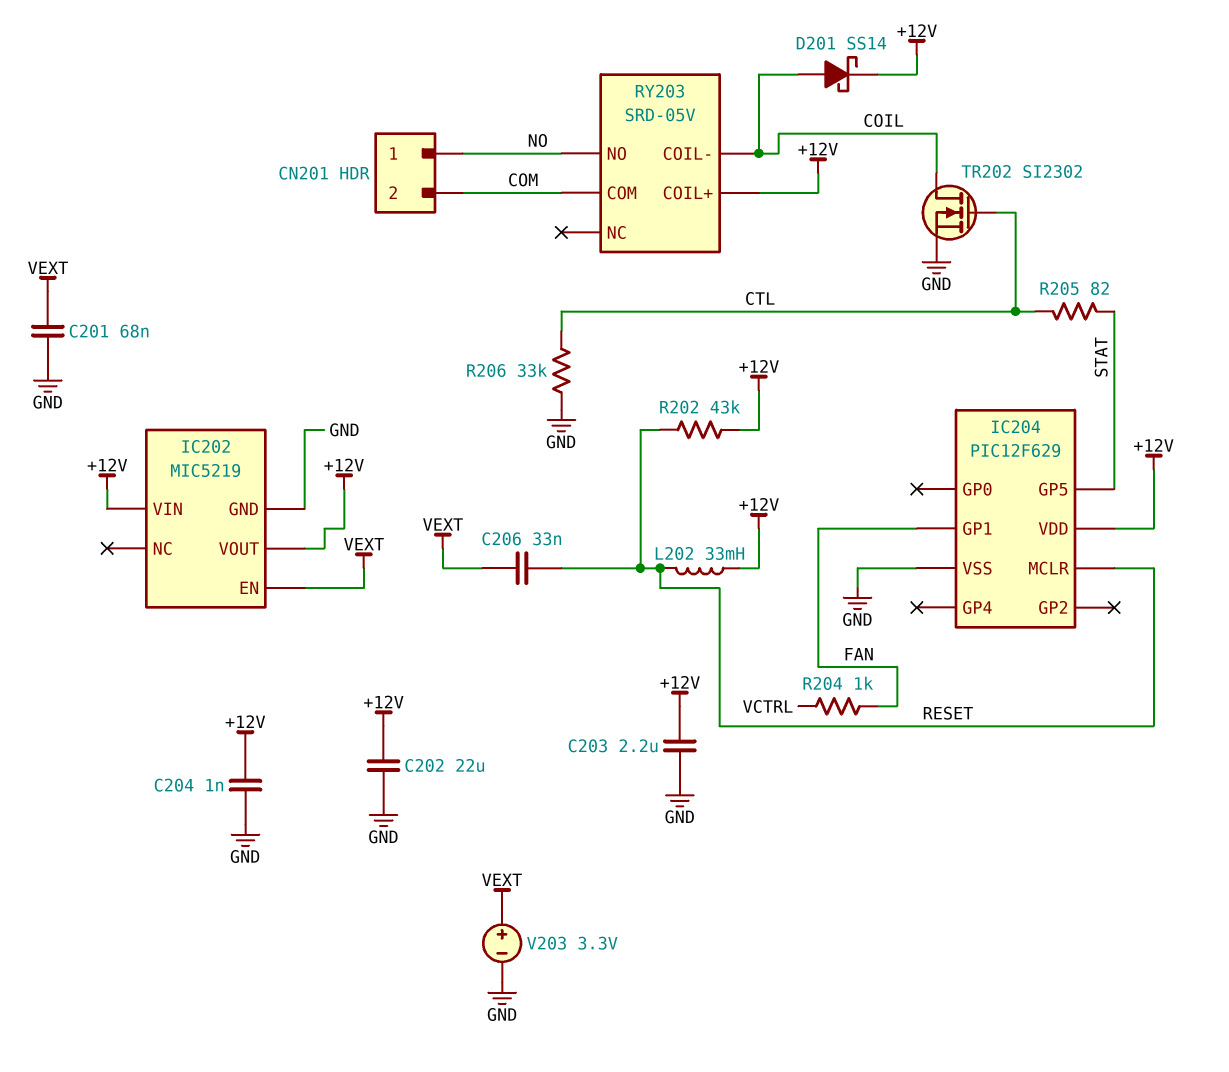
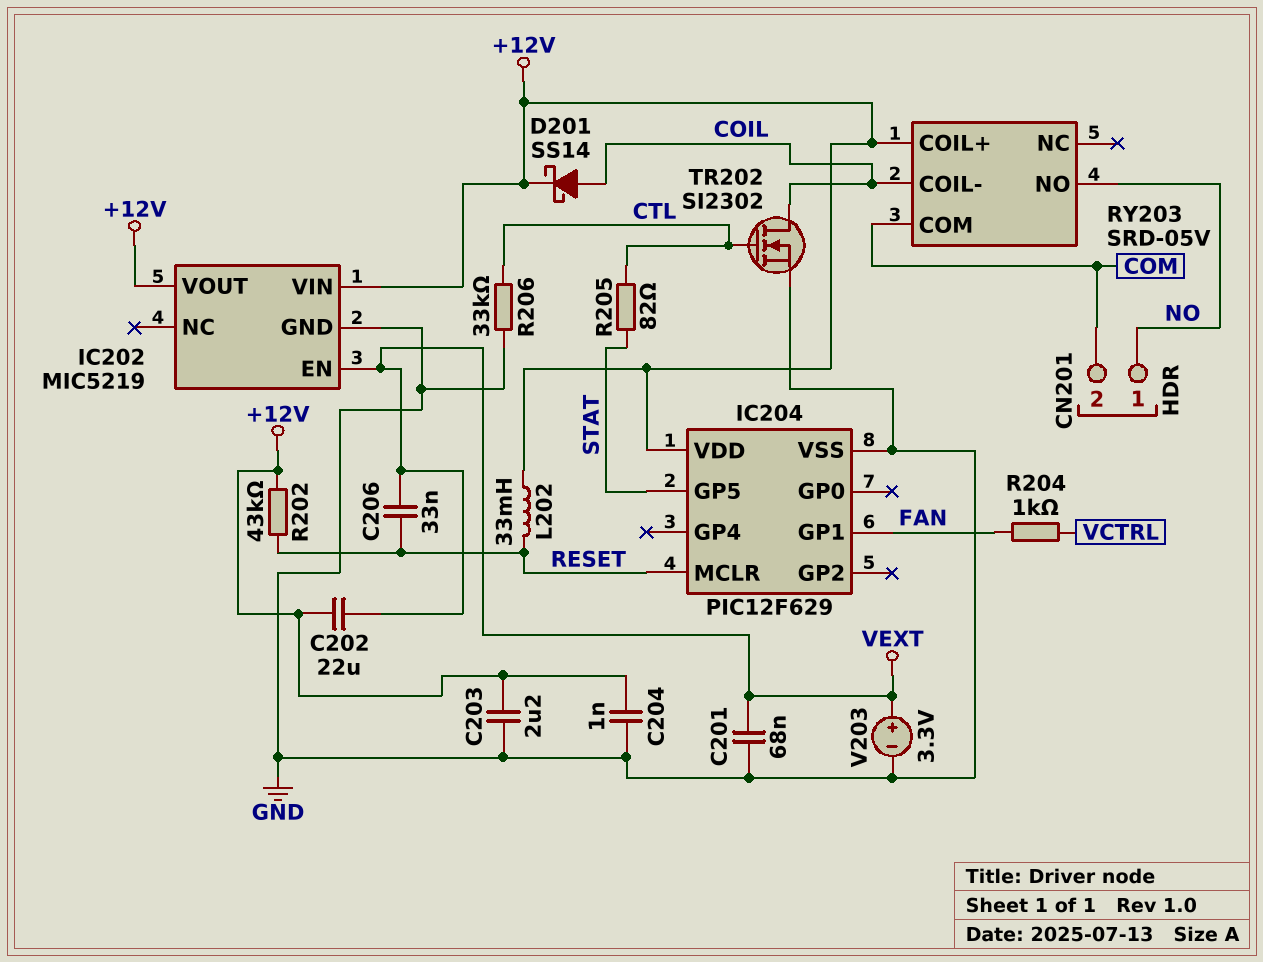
C202: 22uF (+12V, GND) -> 22uF (+12V, VEXT)

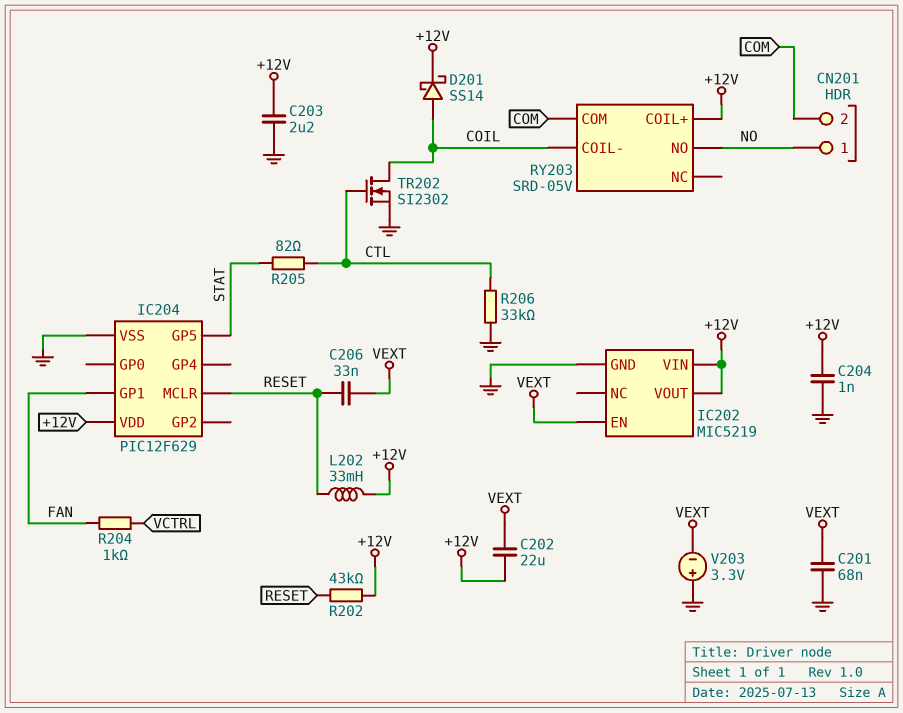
V203: 3.3V (plus VEXT, minus GND) -> 3.3V (plus GND, minus VEXT)

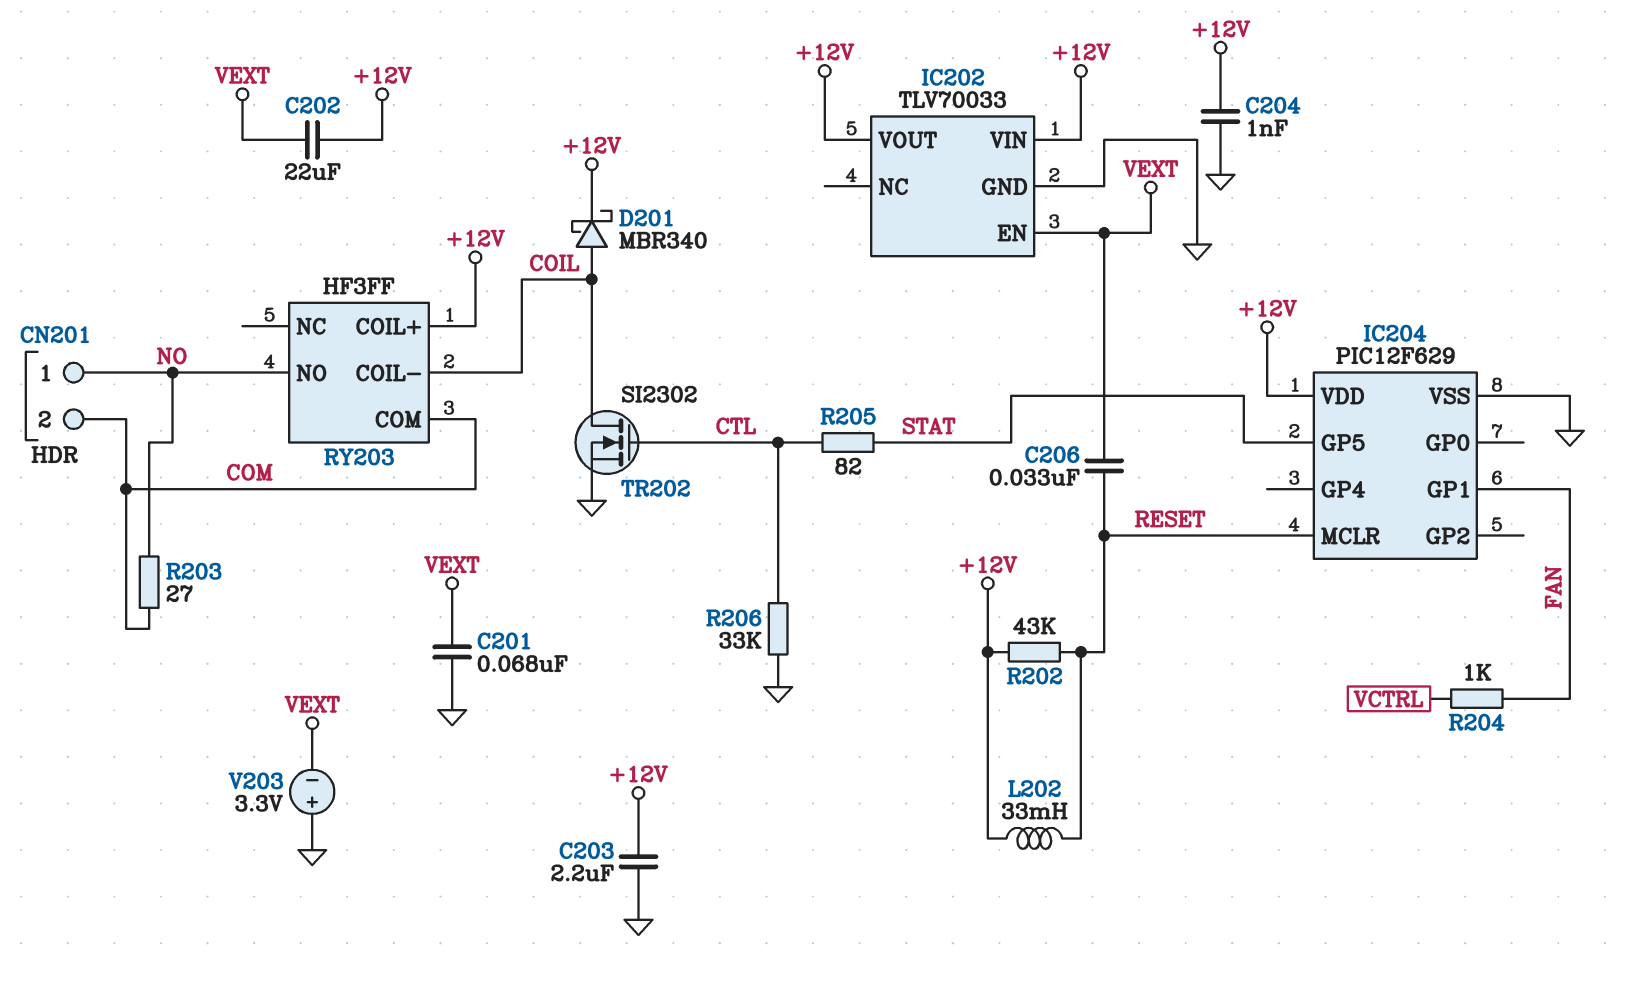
D201: schottky SS14 (A COIL, K +12V) -> schottky MBR340 (A COIL, K +12V)
IC202: MIC5219 -> TLV70033
R203: none -> 27 (COM, NO)
RY203: SRD-05V -> HF3FF

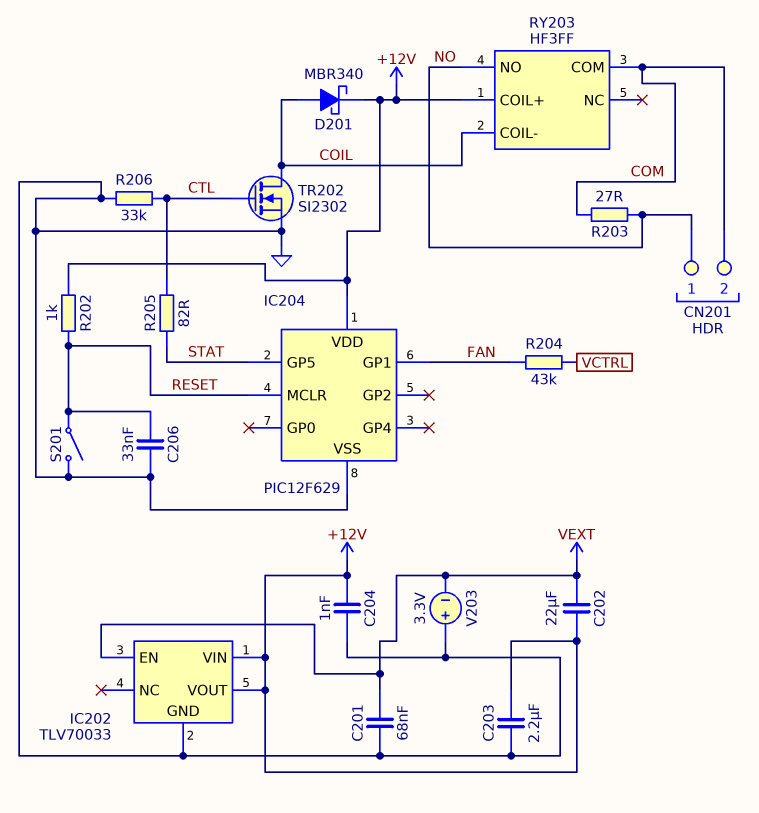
C206: 33nF (RESET, VEXT) -> 33nF (GND, RESET)
L202: 33mH (+12V, RESET) -> none
R202: 43k (+12V, RESET) -> 1k (+12V, RESET)
R204: 1k (FAN, VCTRL) -> 43k (FAN, VCTRL)
S201: none -> switch (GND, RESET)

